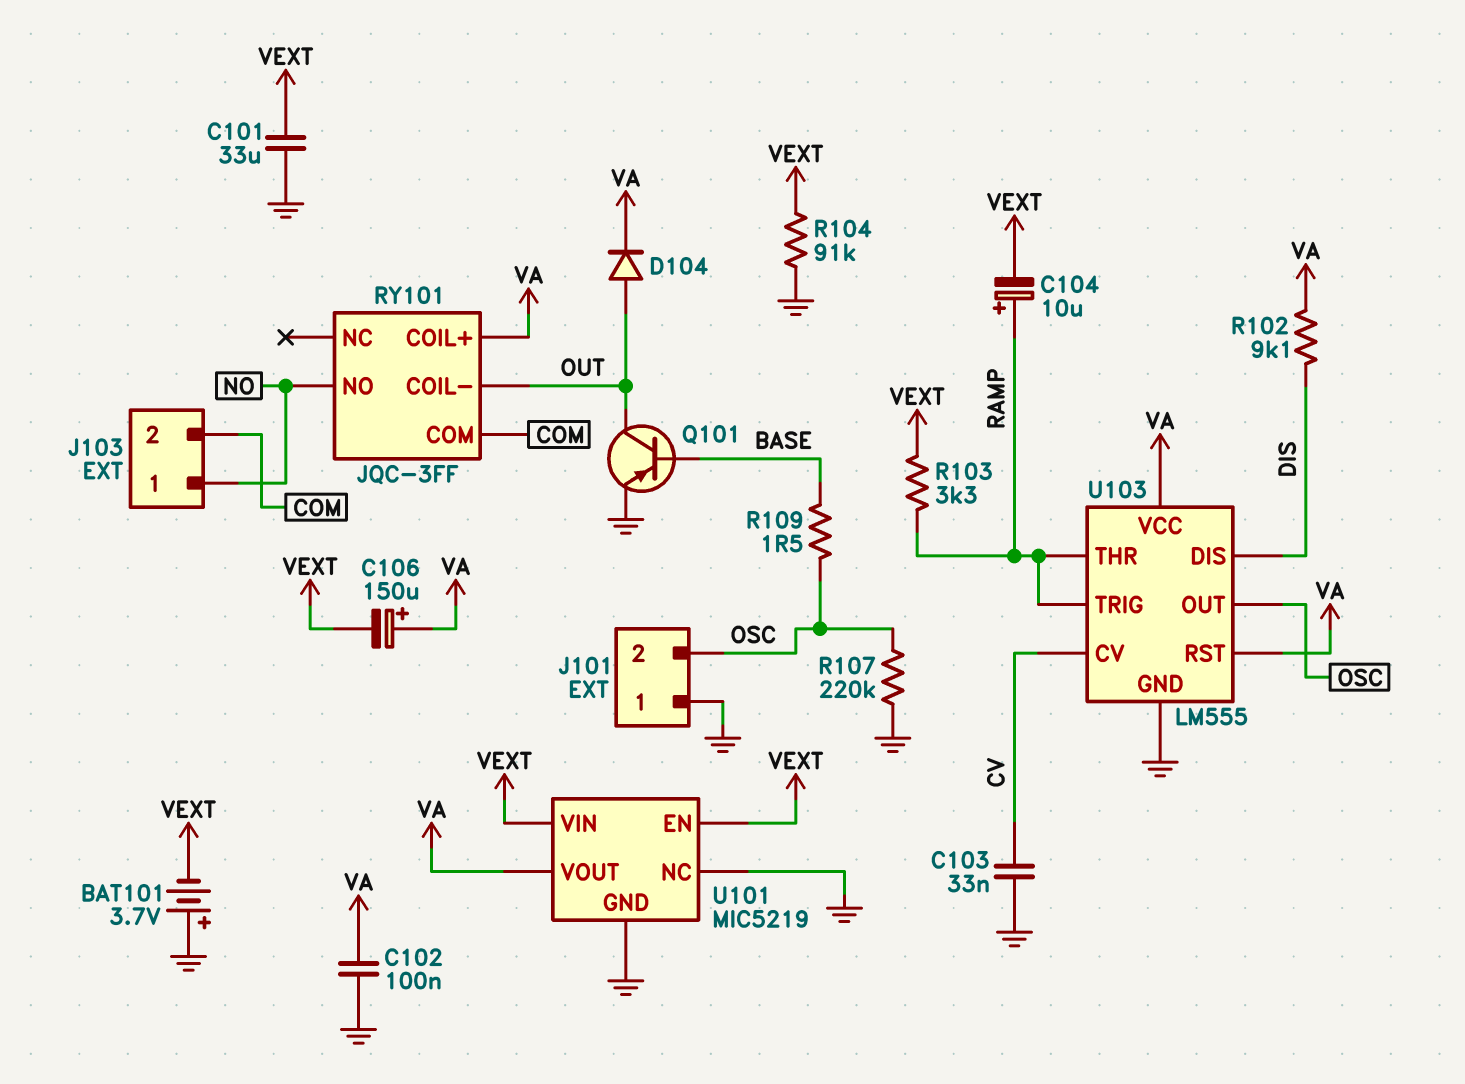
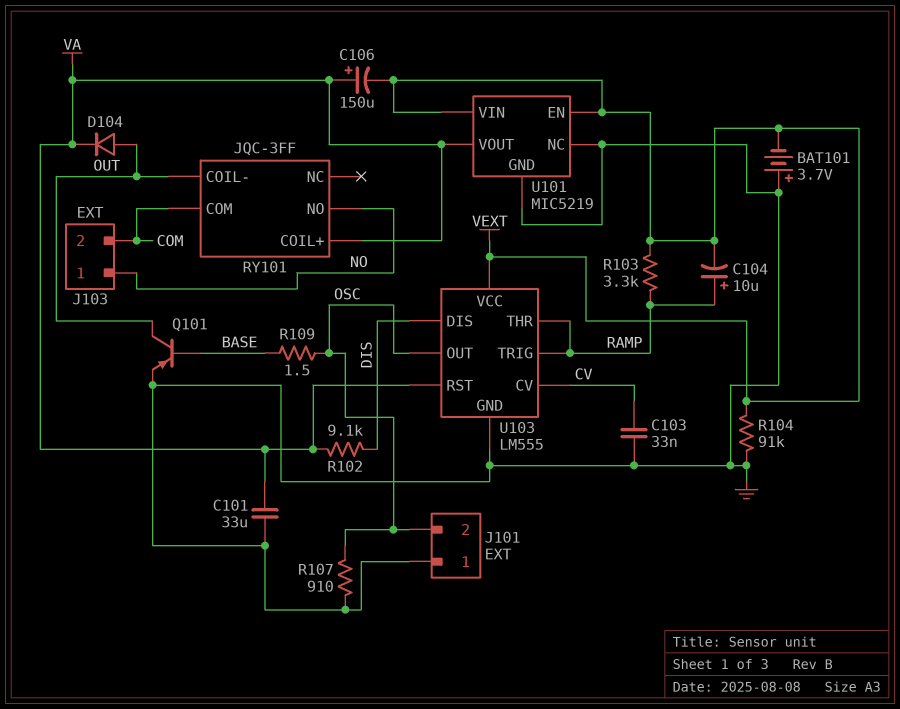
C101: 33uF (GND, VEXT) -> 33uF (GND, VA)
C102: 100nF (GND, VA) -> none
R107: 220k (GND, OSC) -> 910 (GND, OSC)
U103 pin VCC: VA -> VEXT

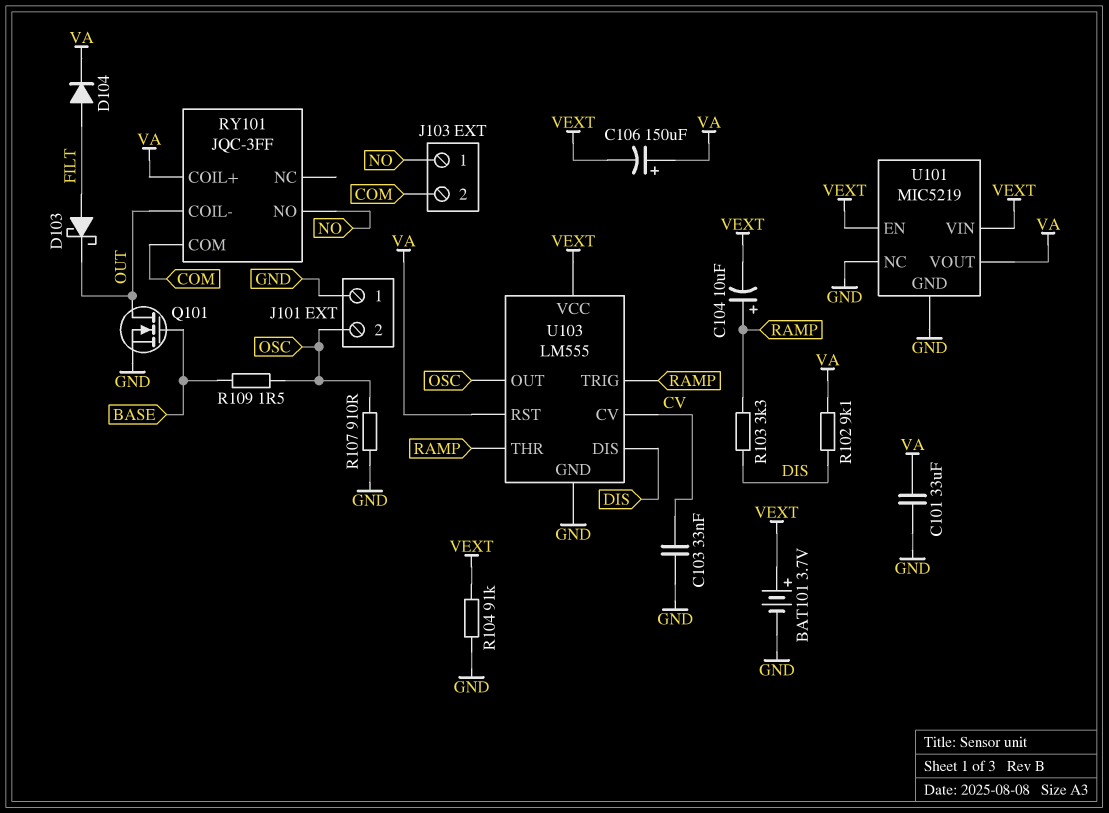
BAT101: 3.7V (plus GND, minus VEXT) -> 3.7V (plus VEXT, minus GND)
D103: none -> schottky (A FILT, K OUT)
D104: diode (A OUT, K VA) -> diode (A FILT, K VA)
Q101: PNP (B BASE, C OUT, E GND) -> NMOS (G BASE, D OUT, S GND)
R103: 3.3k (RAMP, VEXT) -> 3.3k (DIS, RAMP)

